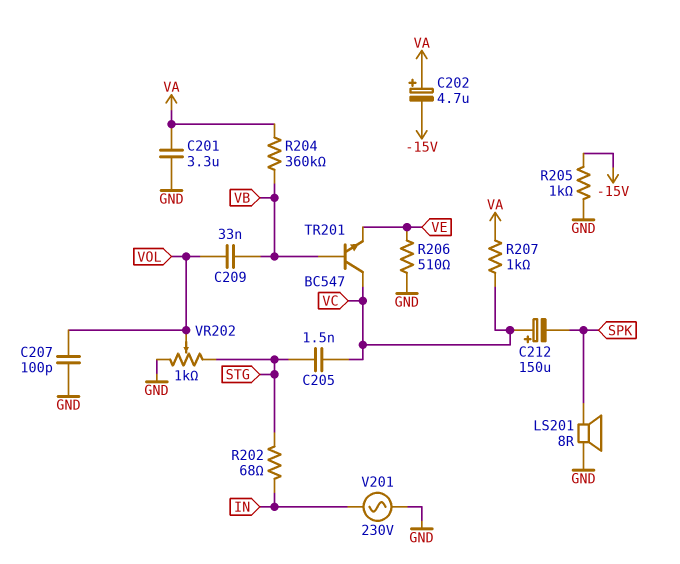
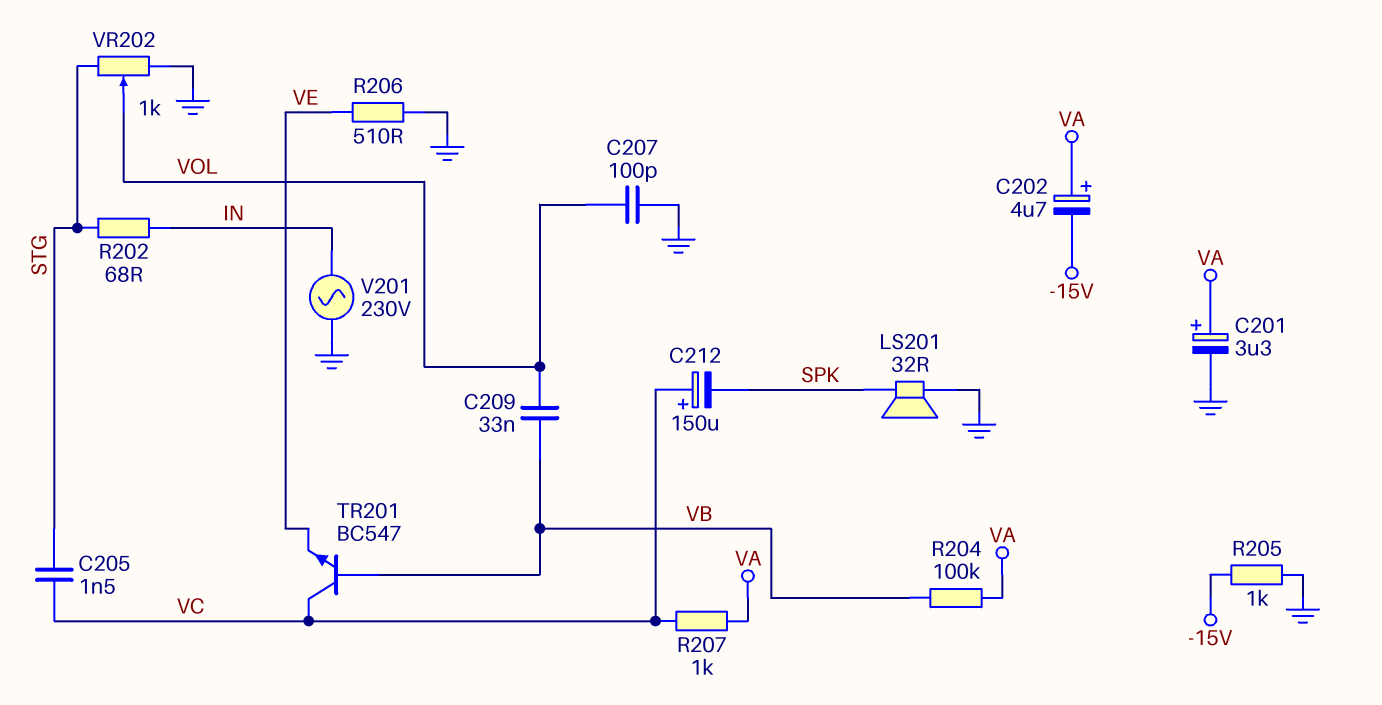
C201: 3.3uF (GND, VA) -> 3.3uF (plus VA, minus GND)
LS201: speaker 8R (GND, SPK) -> speaker 32R (GND, SPK)
R204: 360k (VA, VB) -> 100k (VA, VB)

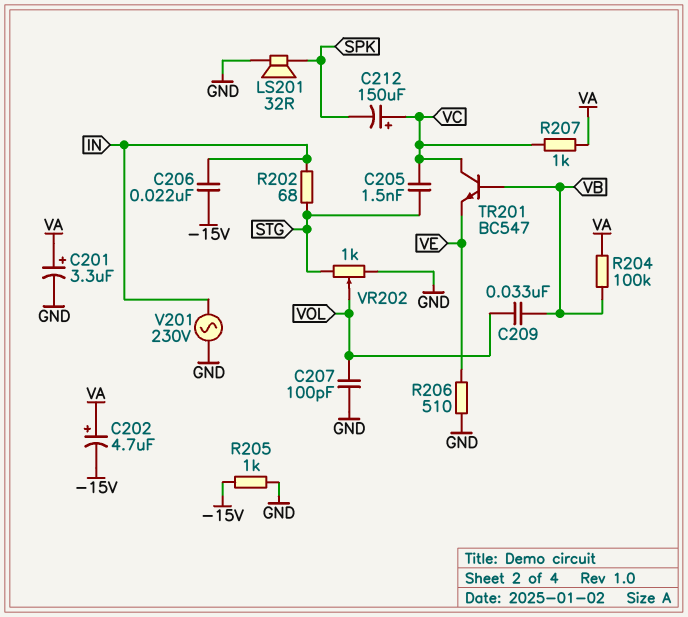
C206: none -> 22nF (-15V, IN)

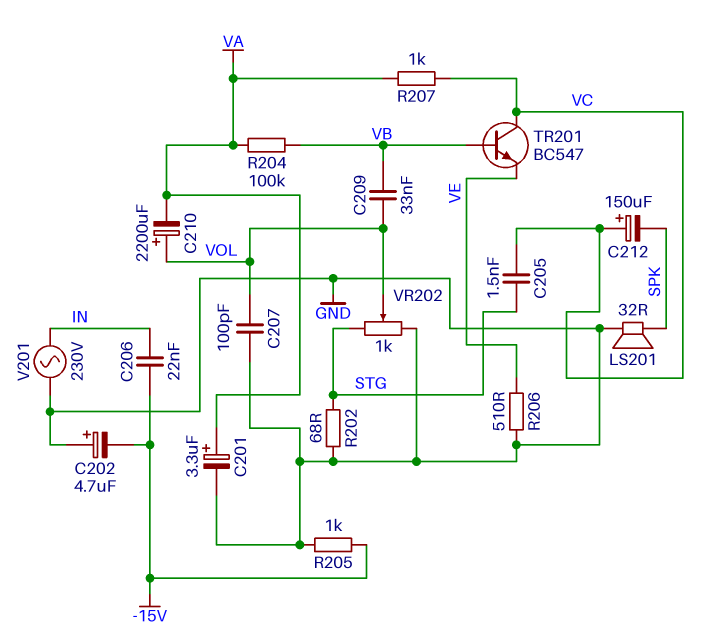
C202: 4.7uF (plus VA, minus -15V) -> 4.7uF (plus GND, minus -15V)
C210: none -> 2200uF (plus VOL, minus VA)
R202: 68 (IN, STG) -> 68 (GND, STG)

